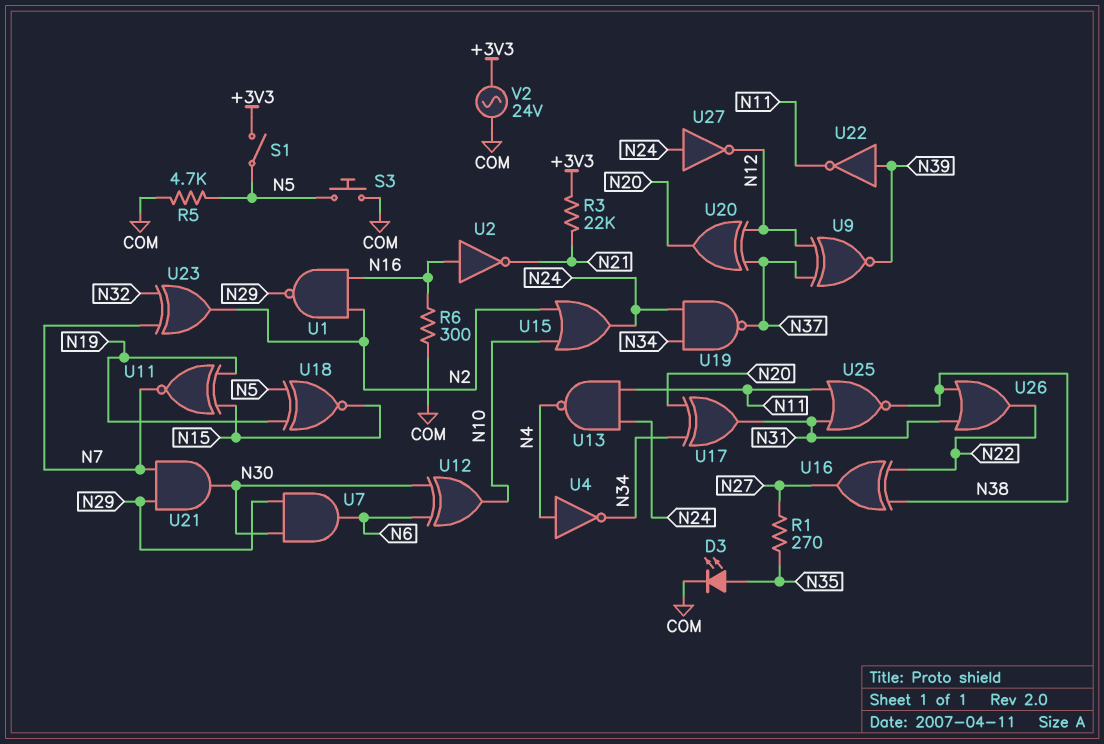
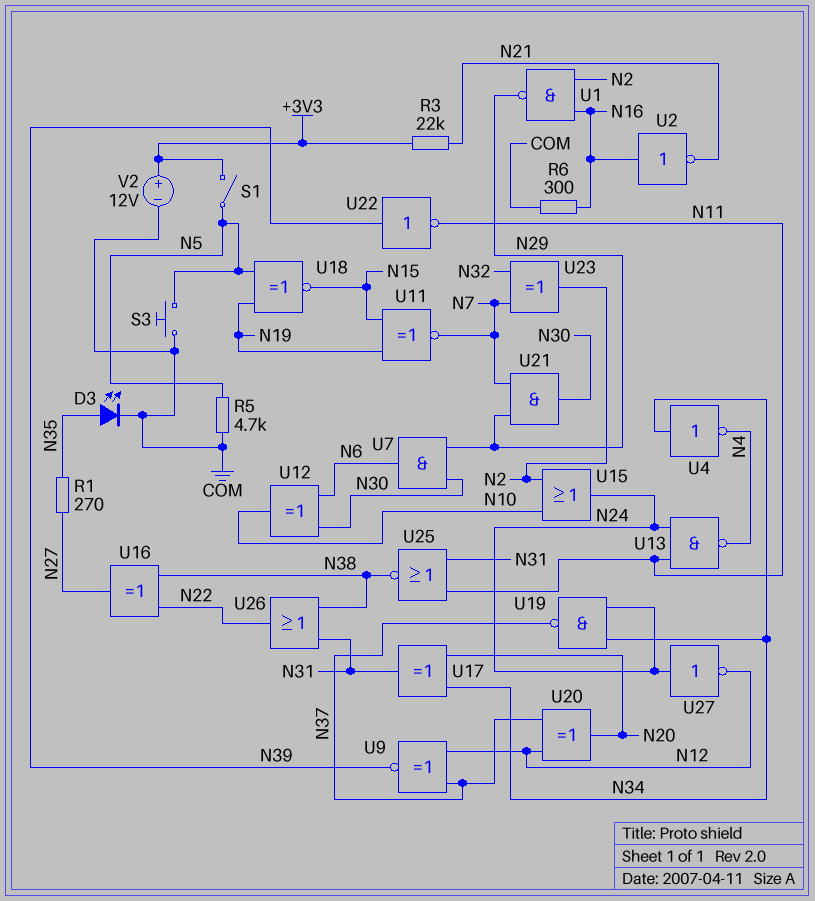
U4: NOT (in N4, out N34) -> NOT (in N34, out N4)
V2: AC 24V (+3V3, COM) -> 12V (plus +3V3, minus COM)

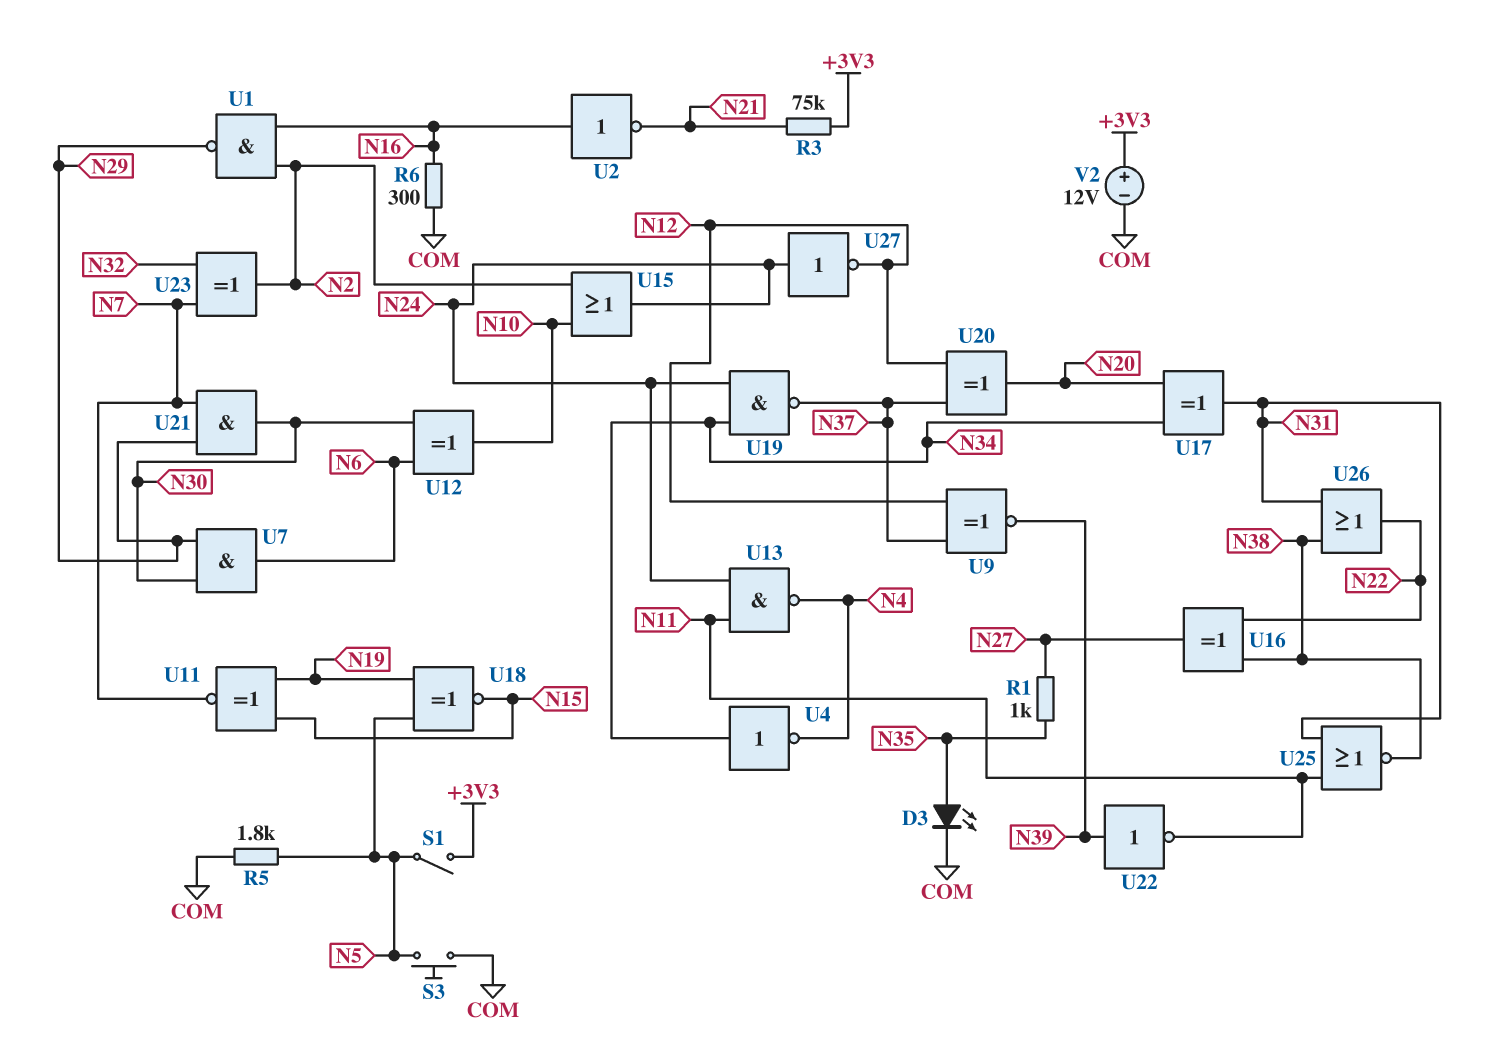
R1: 270 (N27, N35) -> 1k (N27, N35)
R3: 22k (+3V3, N21) -> 75k (+3V3, N21)
R5: 4.7k (COM, N5) -> 1.8k (COM, N5)

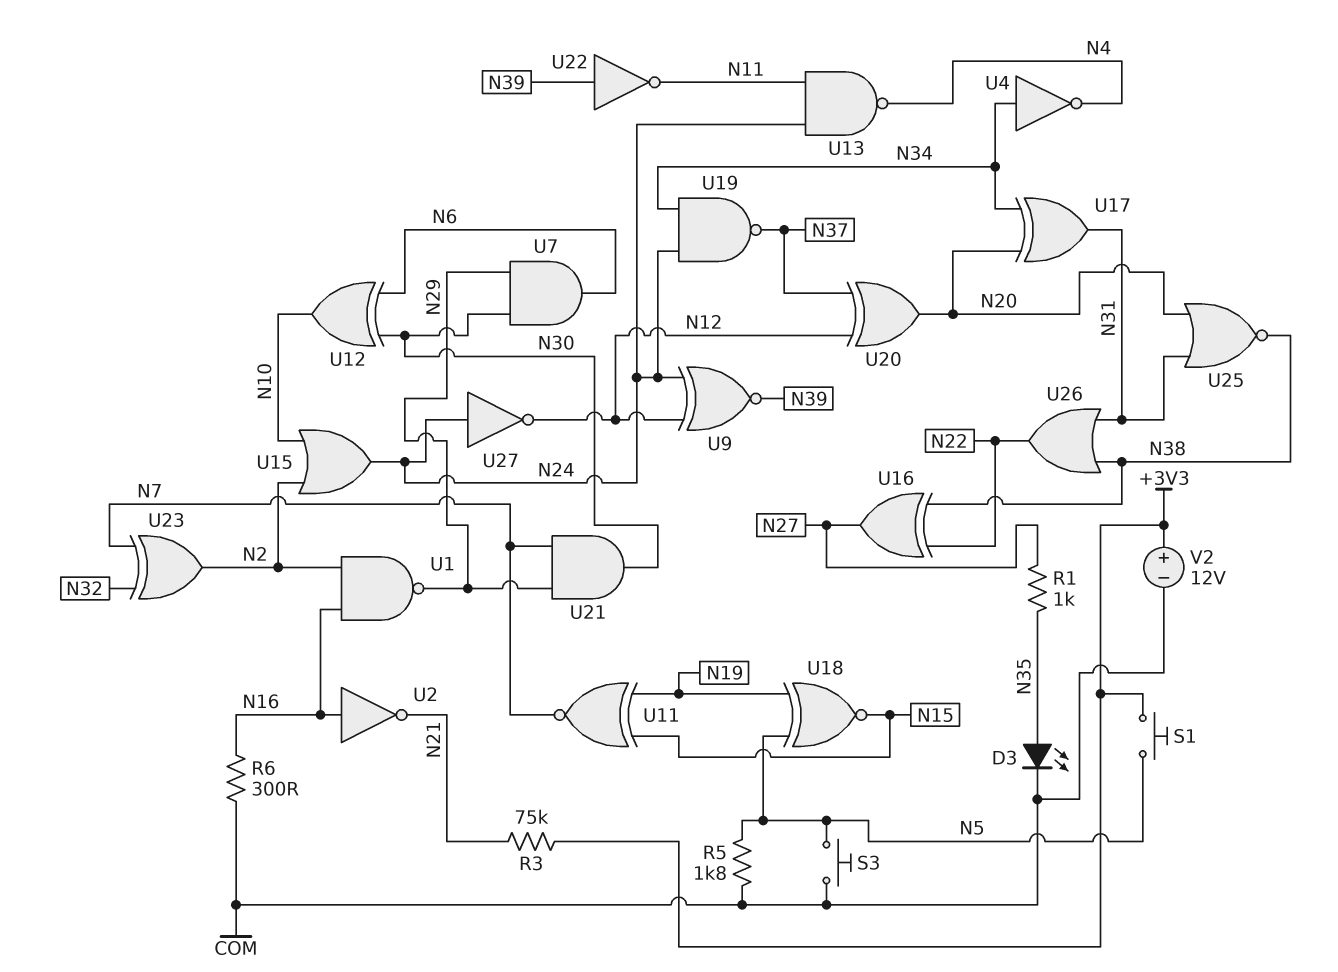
S1: switch (+3V3, N5) -> button (+3V3, N5)
U9: XNOR (in N12, in N37, out N39) -> XNOR (in N12, in N24, out N39)
U25: NOR (in N11, in N31, out N38) -> NOR (in N20, in N31, out N38)

